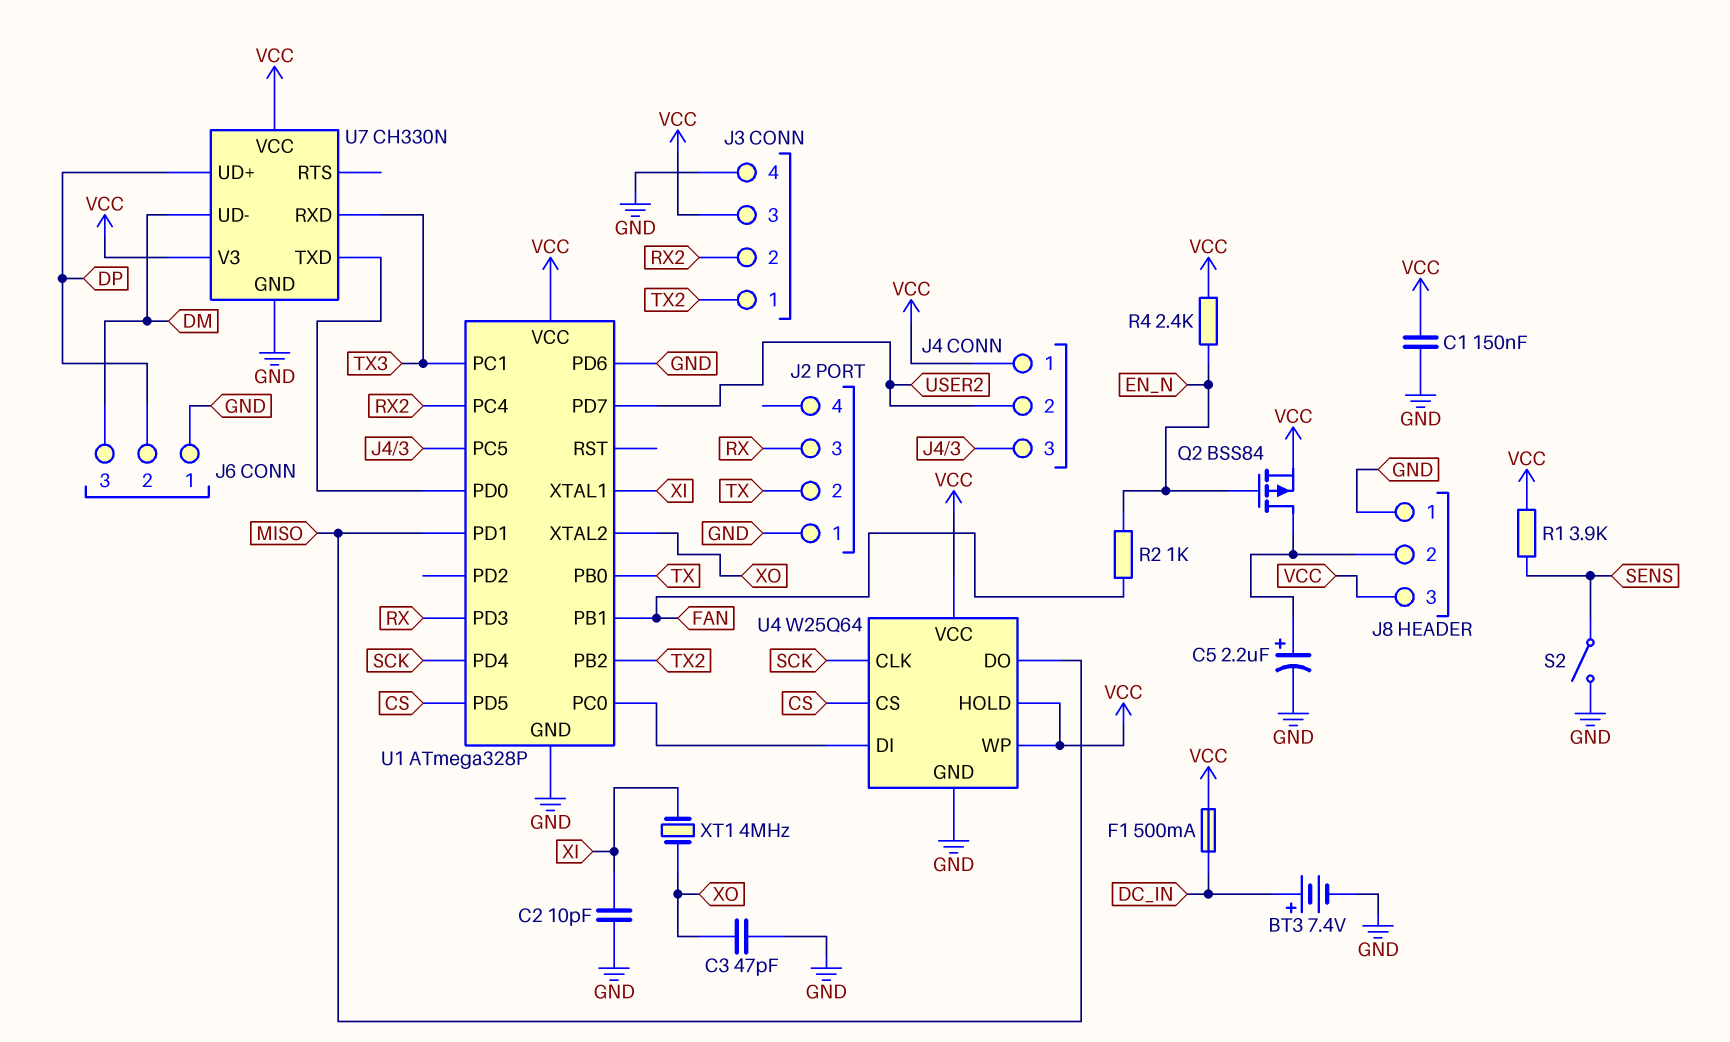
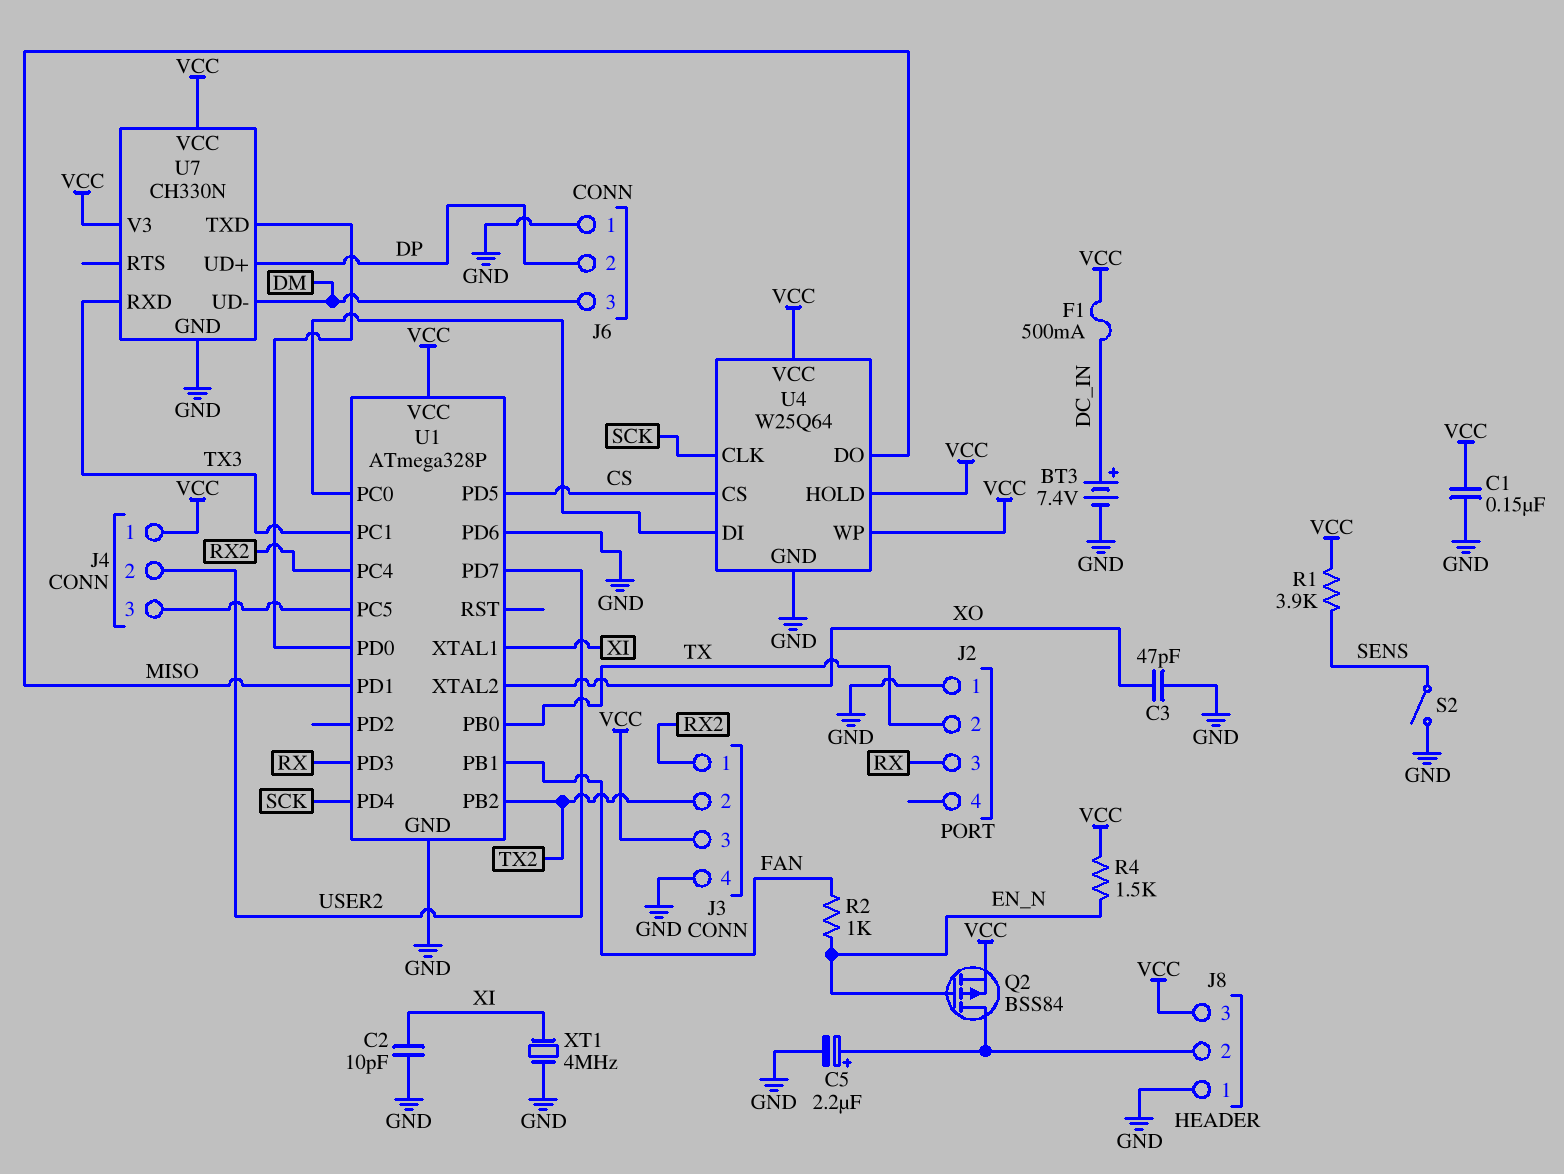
J3 pin 1: TX2 -> RX2
J3 pin 2: RX2 -> TX2
R4: 2.4k (EN_N, VCC) -> 1.5k (EN_N, VCC)
XT1: 4MHz (XI, XO) -> 4MHz (GND, XI)

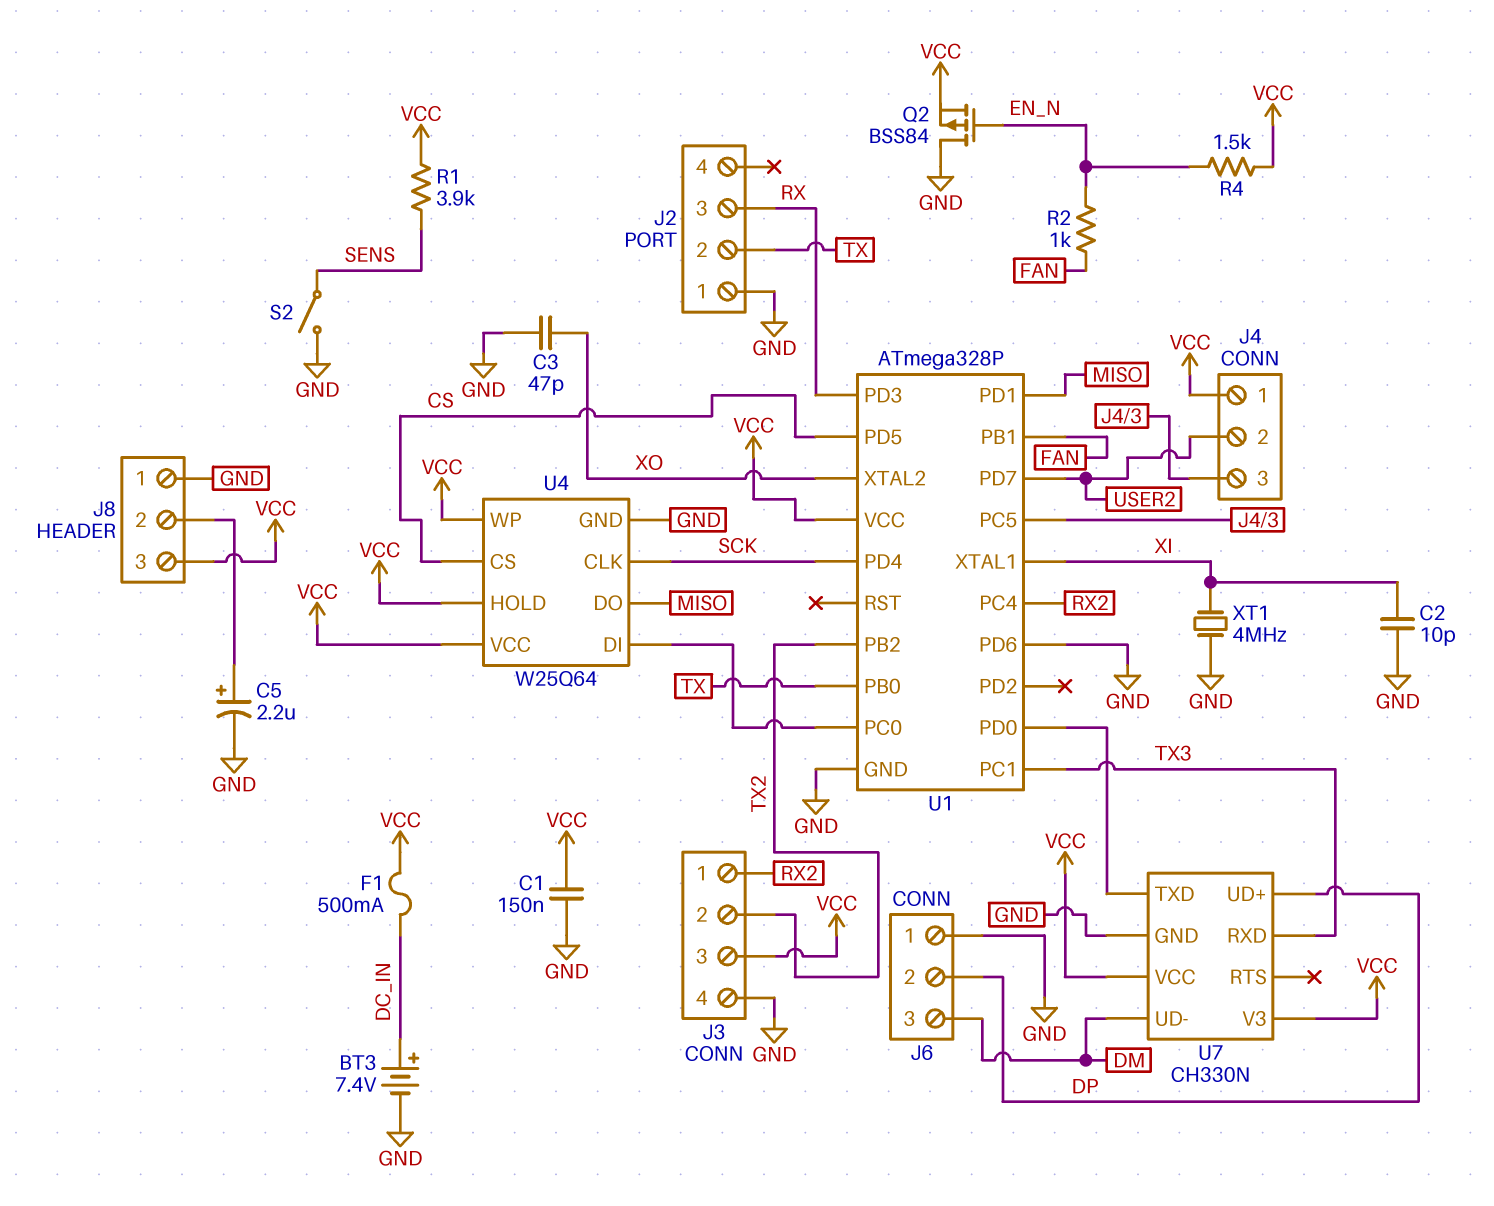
Q2: PMOS BSS84 (G EN_N, D J8/2, S VCC) -> PMOS BSS84 (G EN_N, D GND, S VCC)

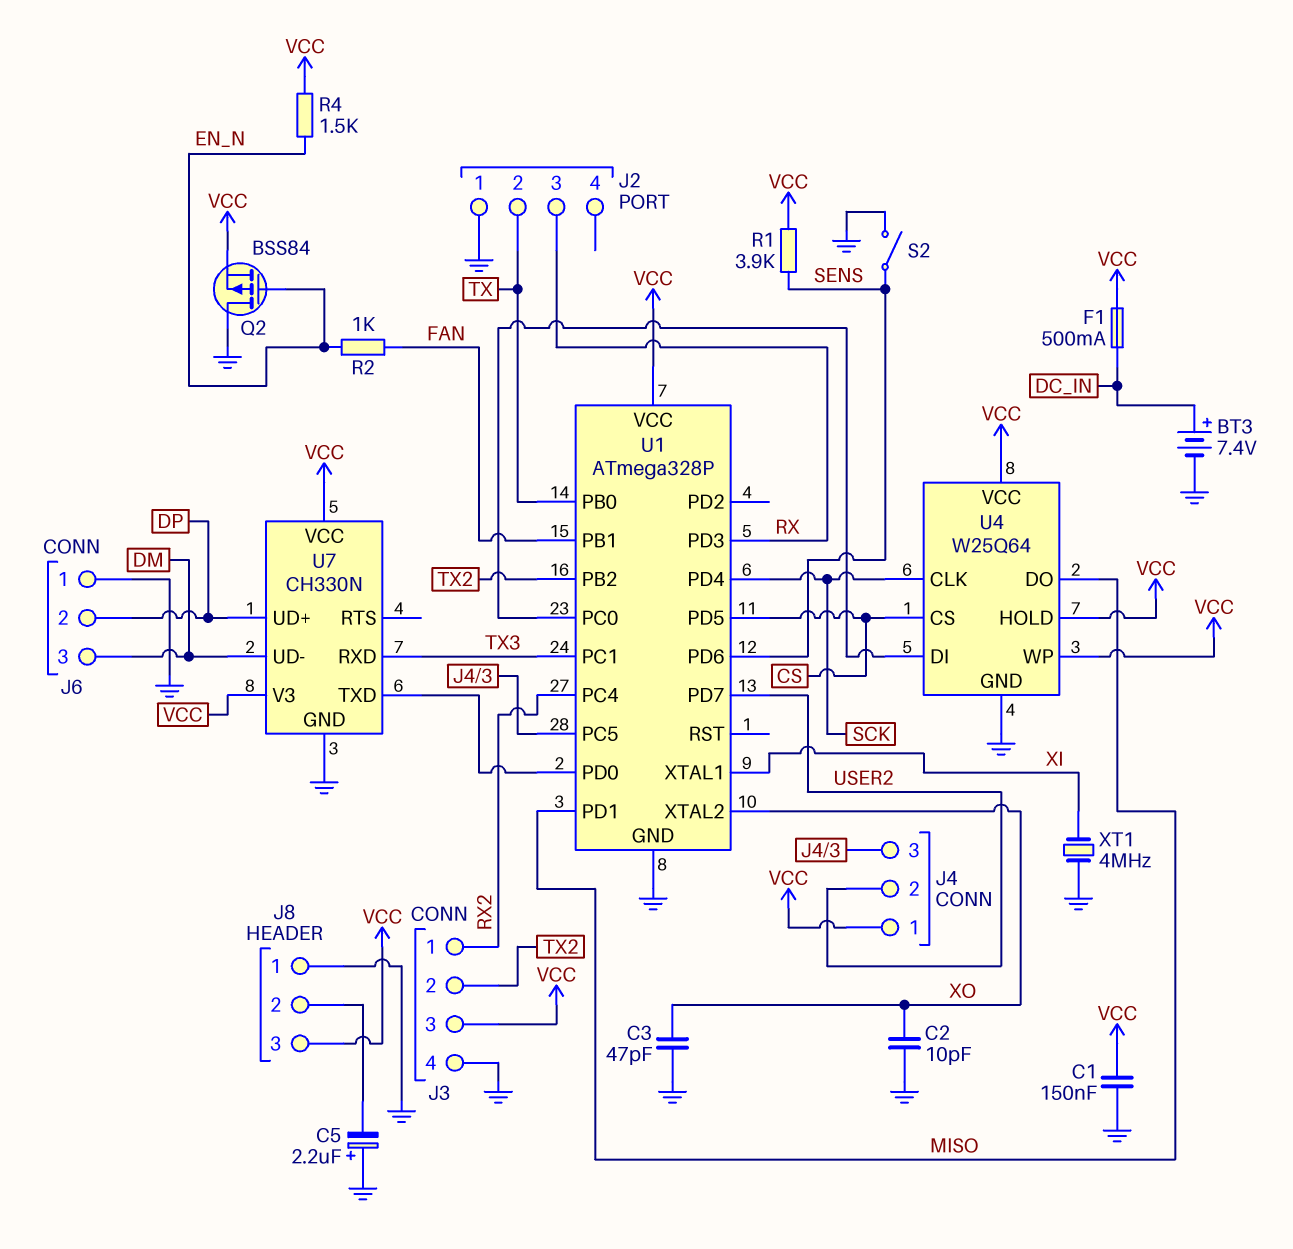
C2: 10pF (GND, XI) -> 10pF (GND, XO)
C5: 2.2uF (plus J8/2, minus GND) -> 2.2uF (plus GND, minus J8/2)
U1 pin PD6: GND -> SENS

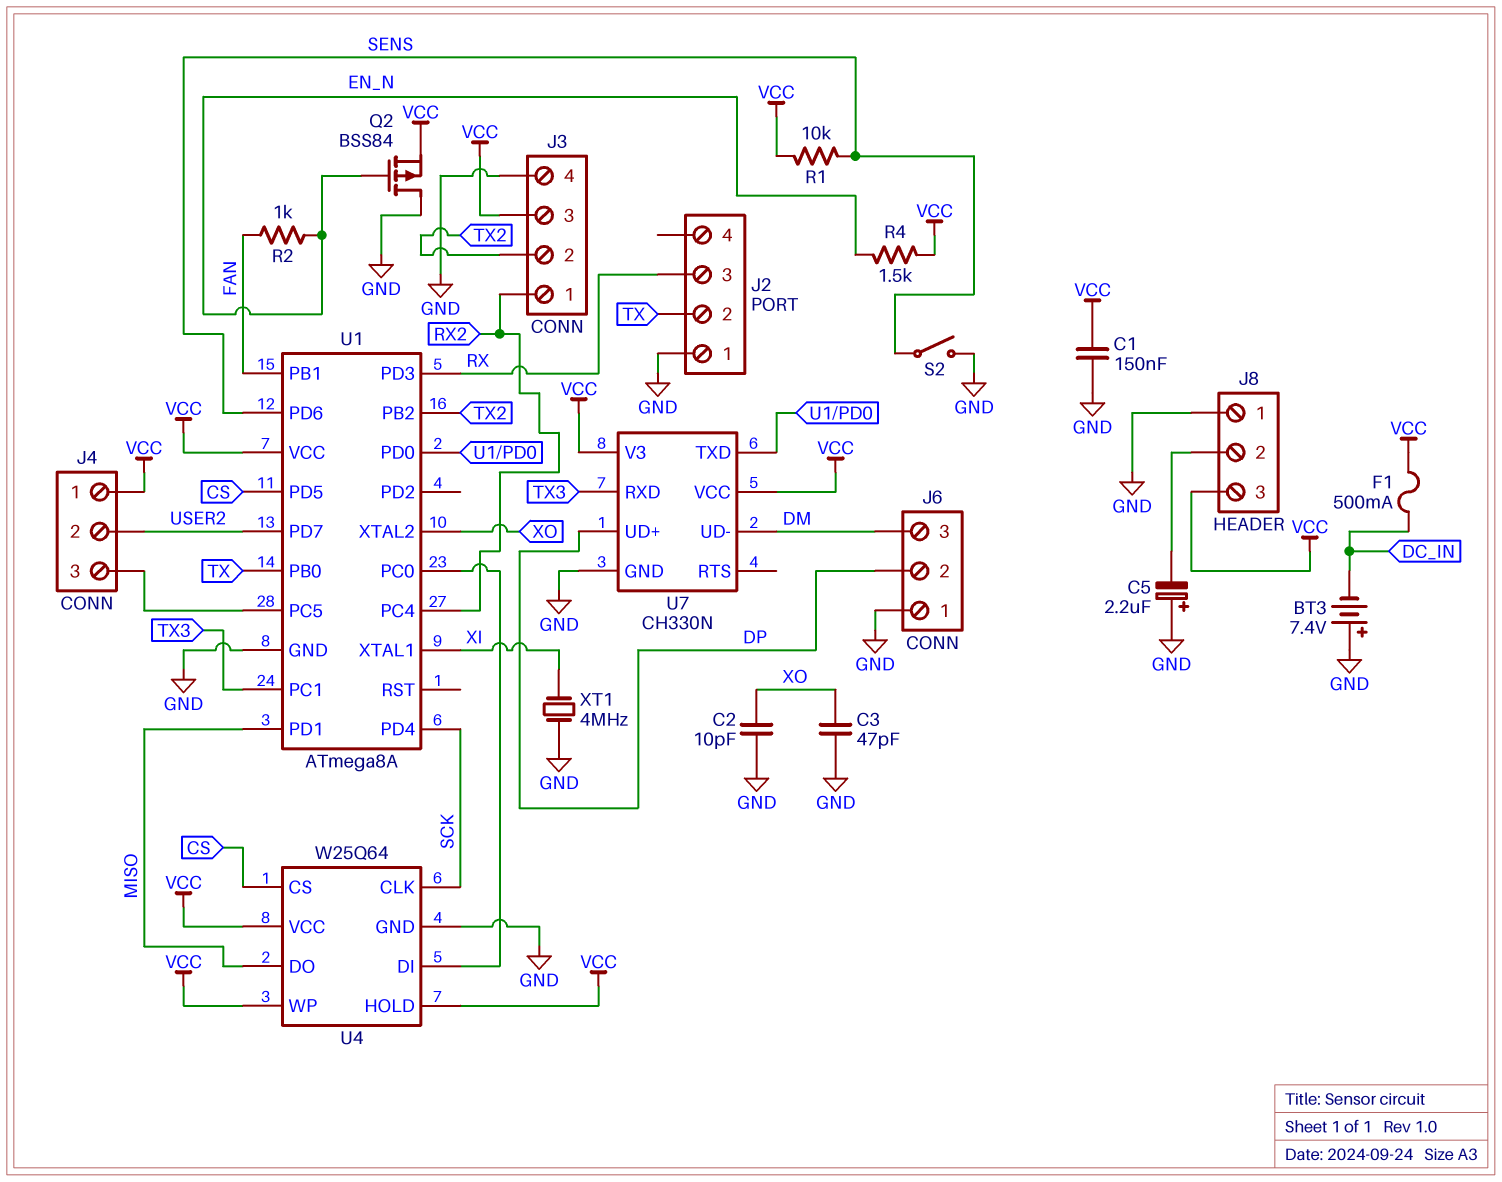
BT3: 7.4V (plus DC_IN, minus GND) -> 7.4V (plus GND, minus DC_IN)
R1: 3.9k (SENS, VCC) -> 10k (SENS, VCC)
U1: ATmega328P -> ATmega8A

